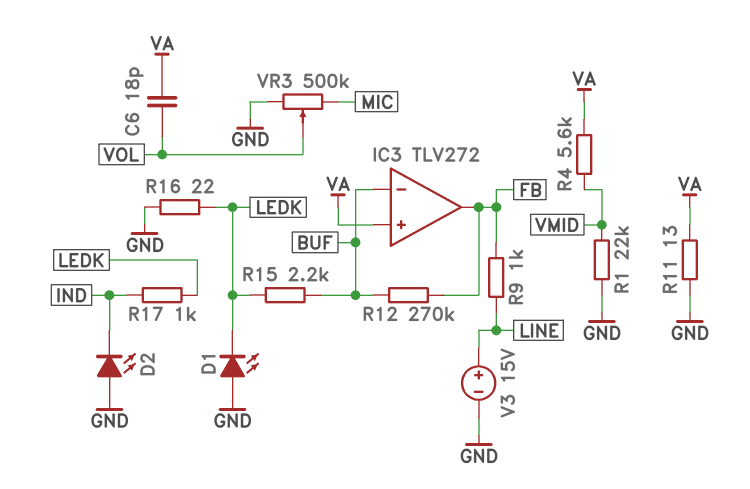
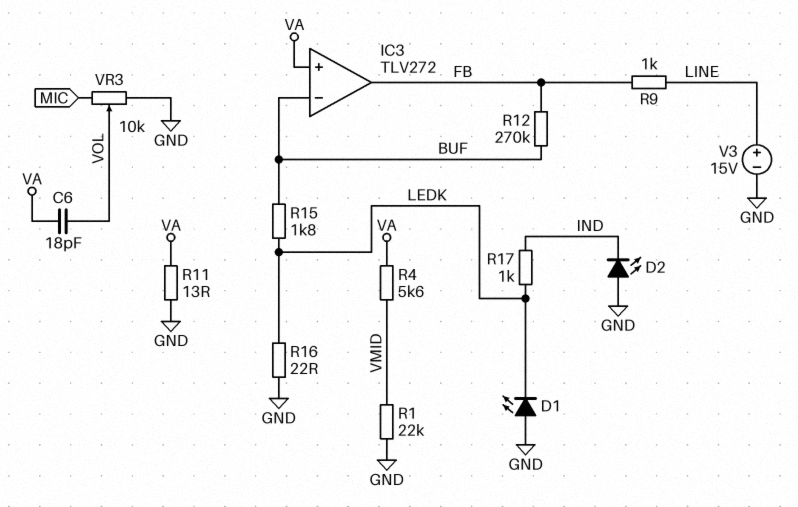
R15: 2.2k (BUF, LEDK) -> 1.8k (BUF, LEDK)
VR3: 500k (GND, MIC, wiper VOL) -> 10k (GND, MIC, wiper VOL)

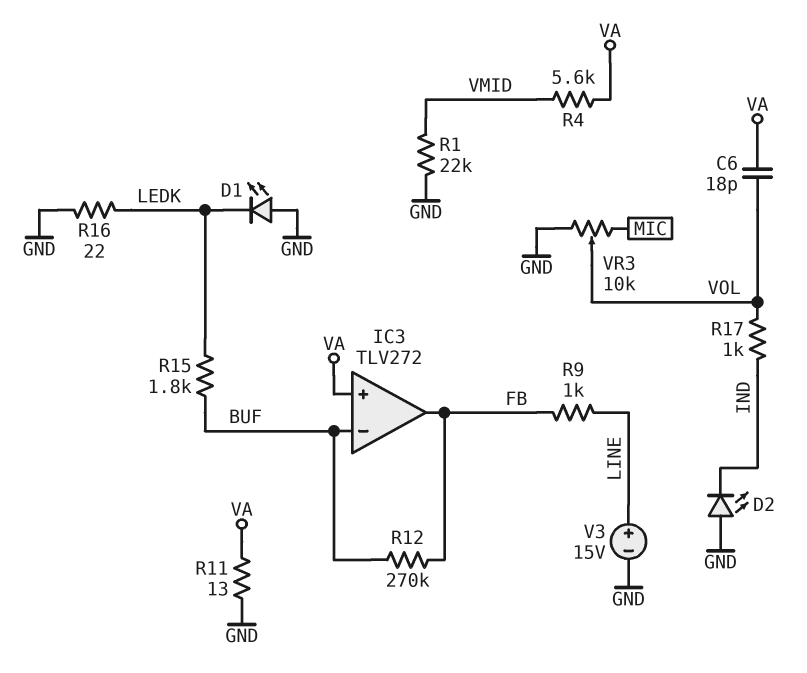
R17: 1k (IND, LEDK) -> 1k (IND, VOL)

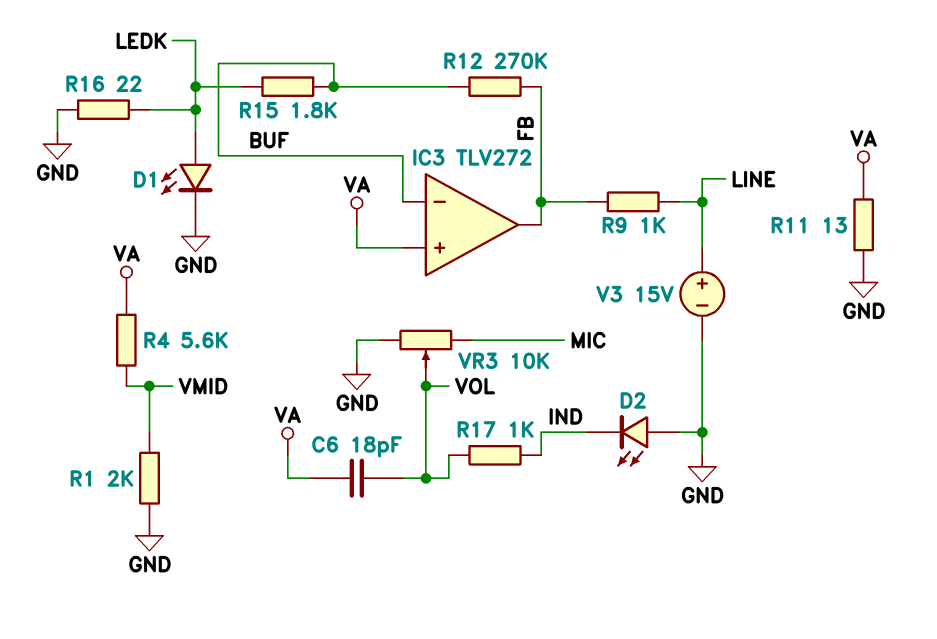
D1: LED (A GND, K LEDK) -> LED (A LEDK, K GND)
R1: 22k (GND, VMID) -> 2k (GND, VMID)

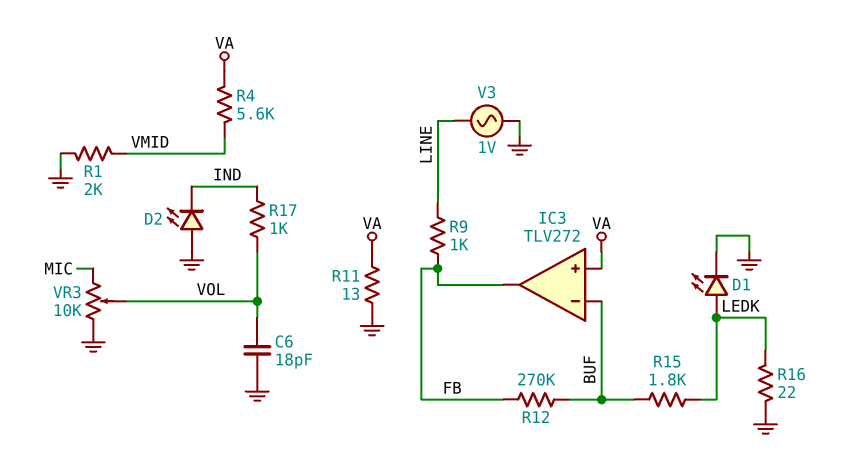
C6: 18pF (VA, VOL) -> 18pF (GND, VOL)
V3: 15V (plus LINE, minus GND) -> AC 1V (GND, LINE)

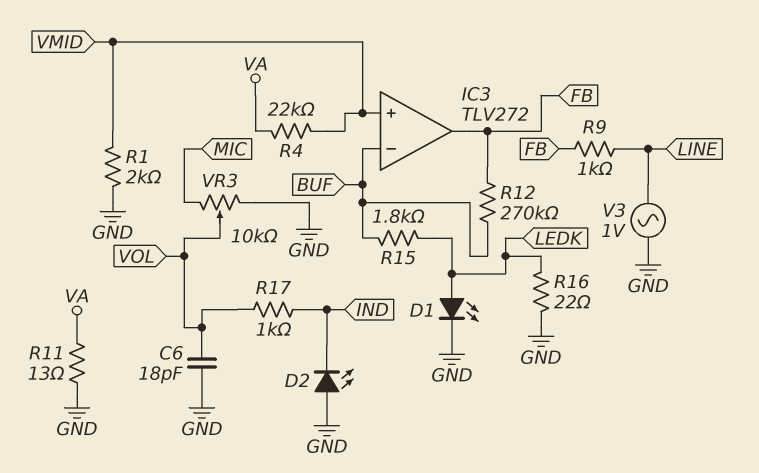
IC3 pin in+: VA -> VMID
R4: 5.6k (VA, VMID) -> 22k (VA, VMID)

